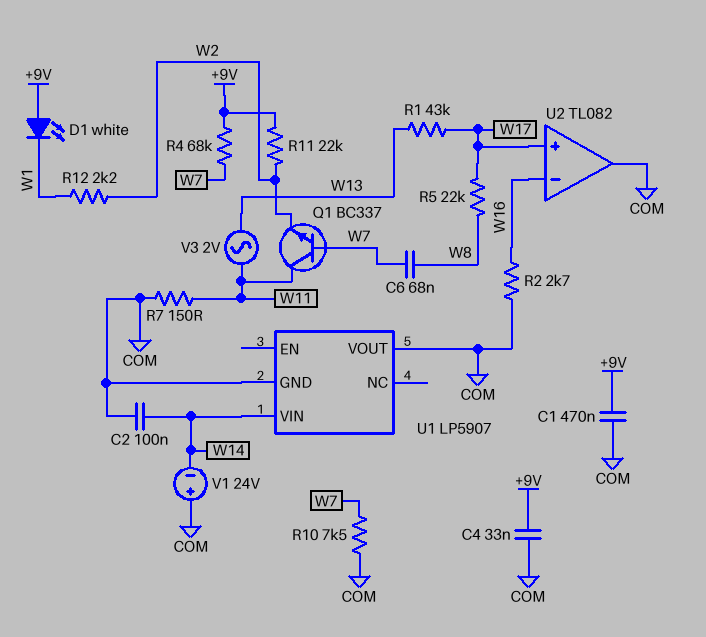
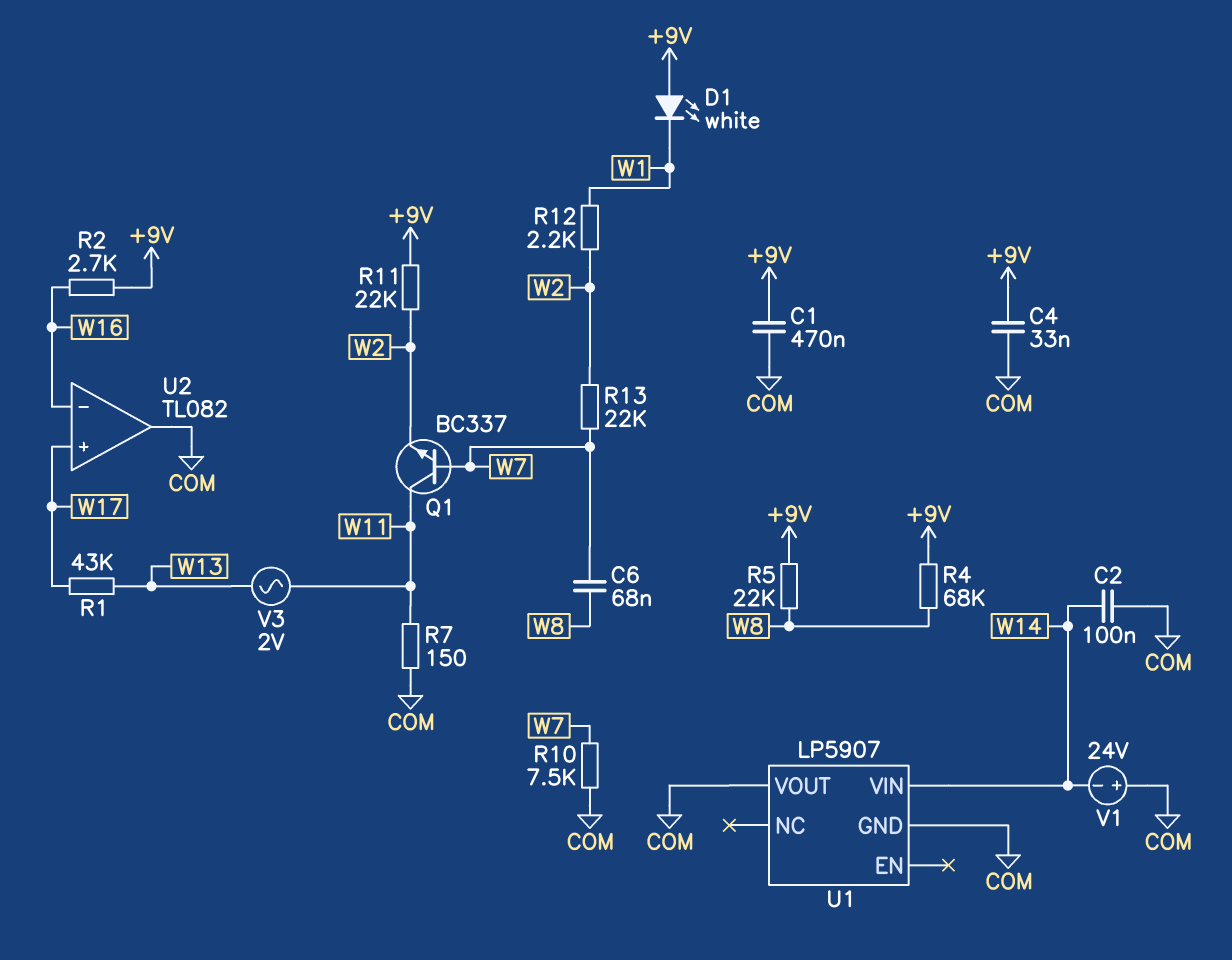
R2: 2.7k (COM, W16) -> 2.7k (+9V, W16)
R4: 68k (+9V, W7) -> 68k (+9V, W8)
R5: 22k (W8, W17) -> 22k (+9V, W8)
R13: none -> 22k (W2, W7)

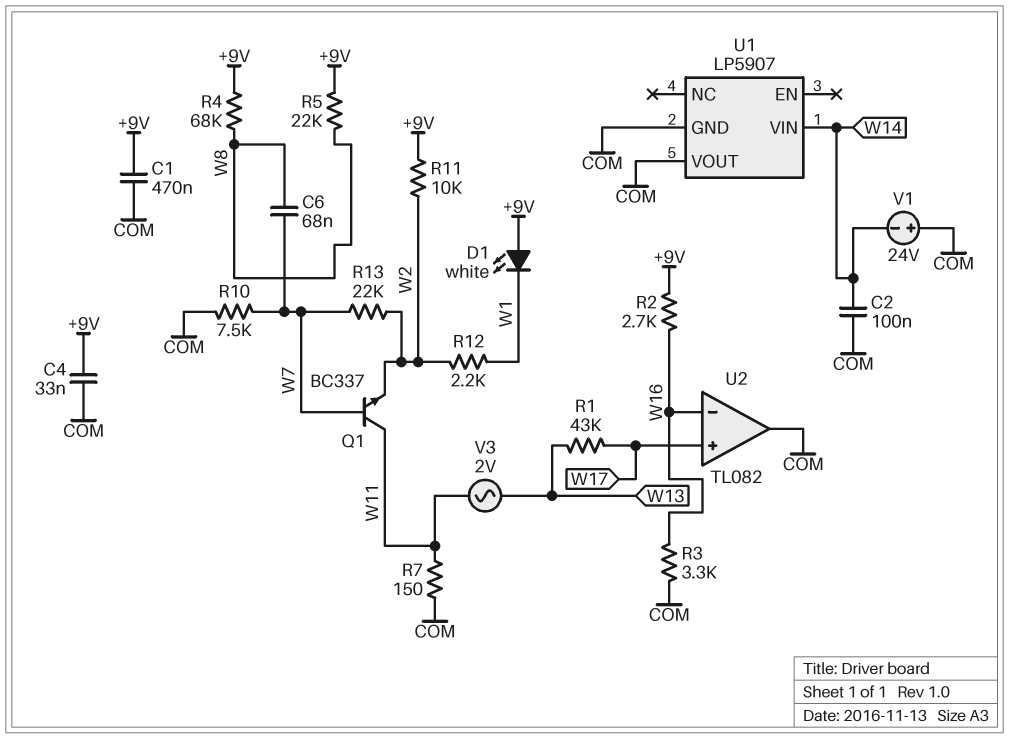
R3: none -> 3.3k (COM, W16)
R11: 22k (+9V, W2) -> 10k (+9V, W2)

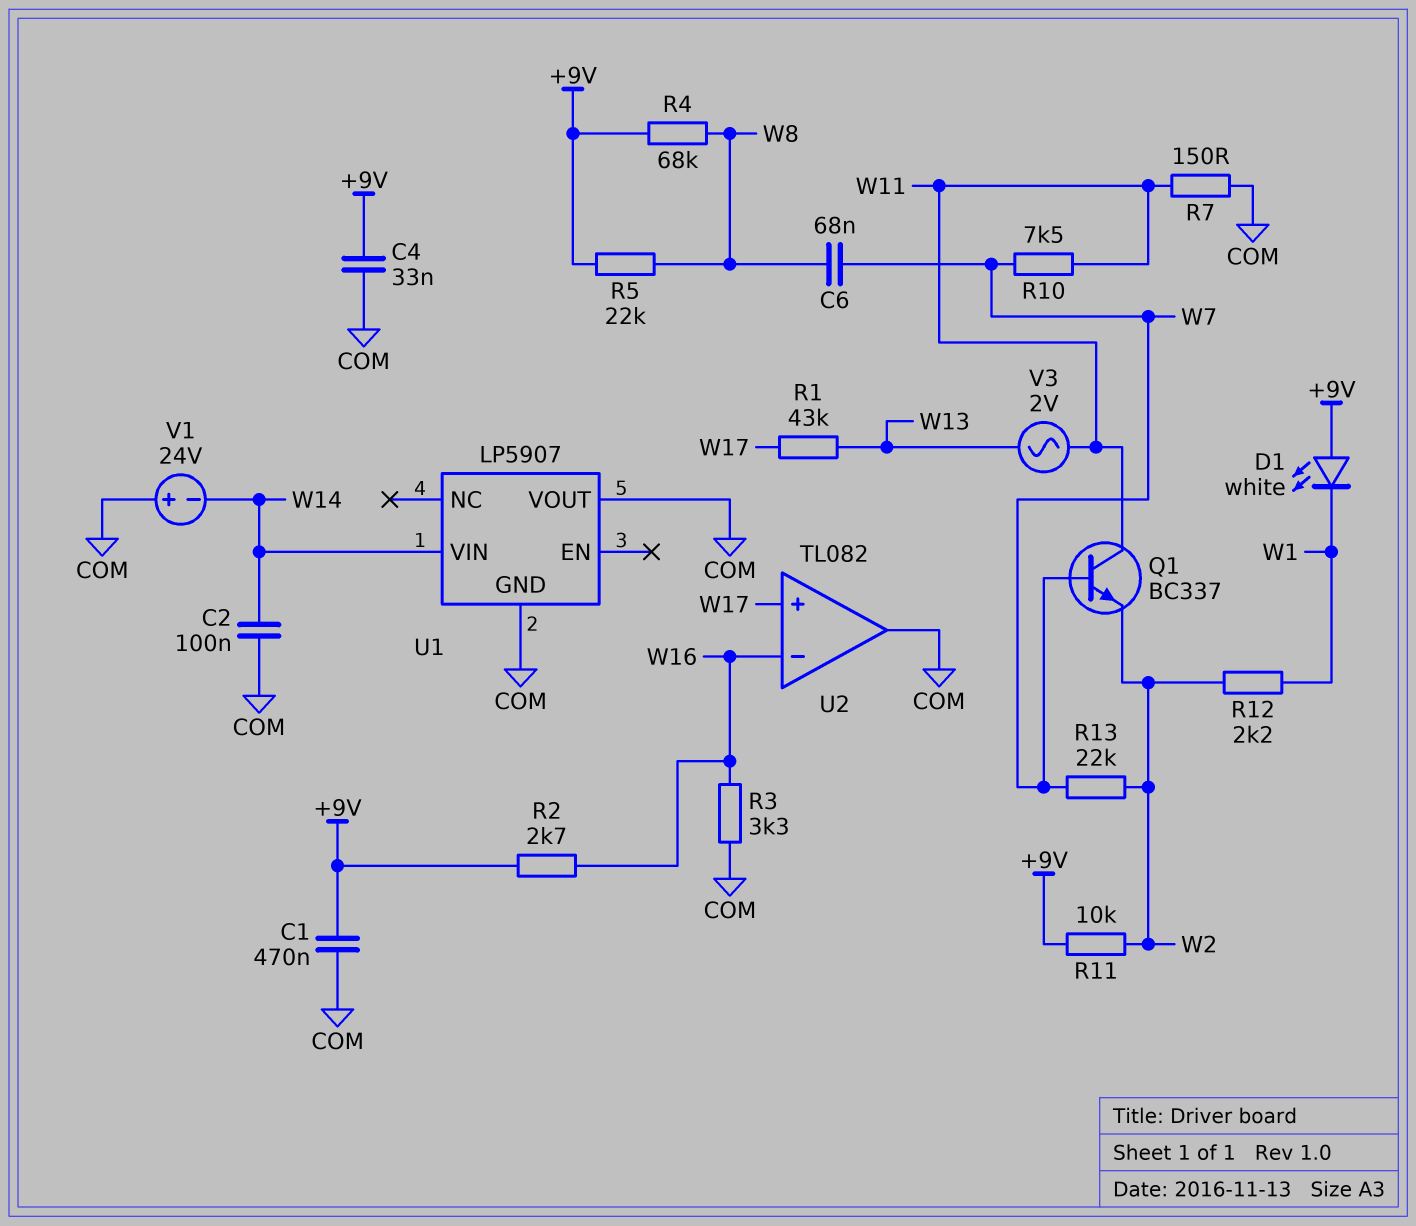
R10: 7.5k (COM, W7) -> 7.5k (W7, W11)

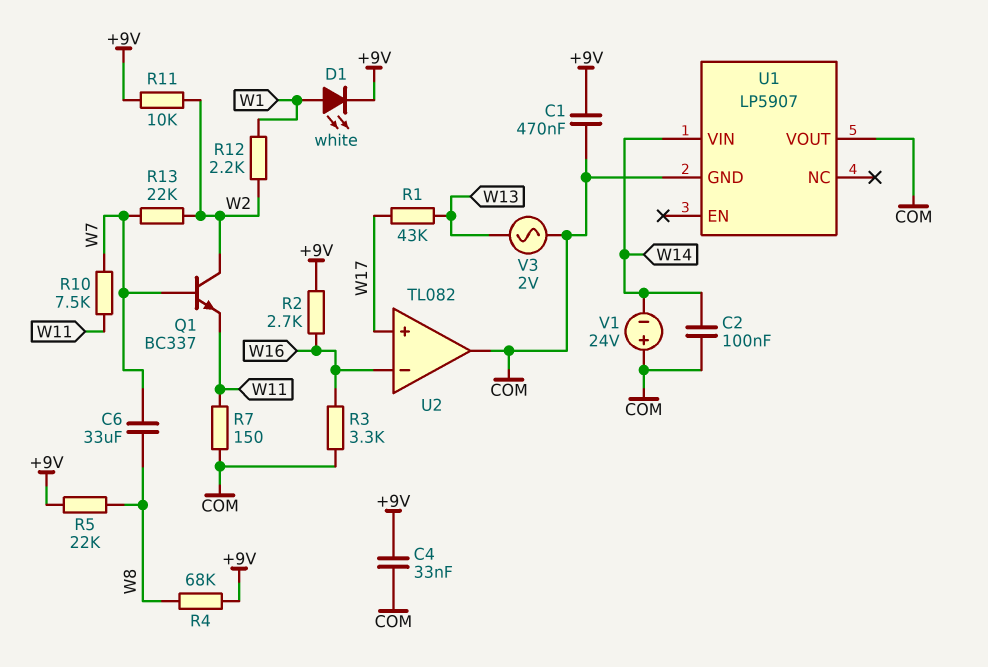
C6: 68nF (W7, W8) -> 33uF (W7, W8)
D1: LED white (A +9V, K W1) -> LED white (A W1, K +9V)
Q1: NPN BC337 (B W7, C W11, E W2) -> NPN BC337 (B W7, C W2, E W11)
V3: AC 2V (W11, W13) -> AC 2V (COM, W13)

